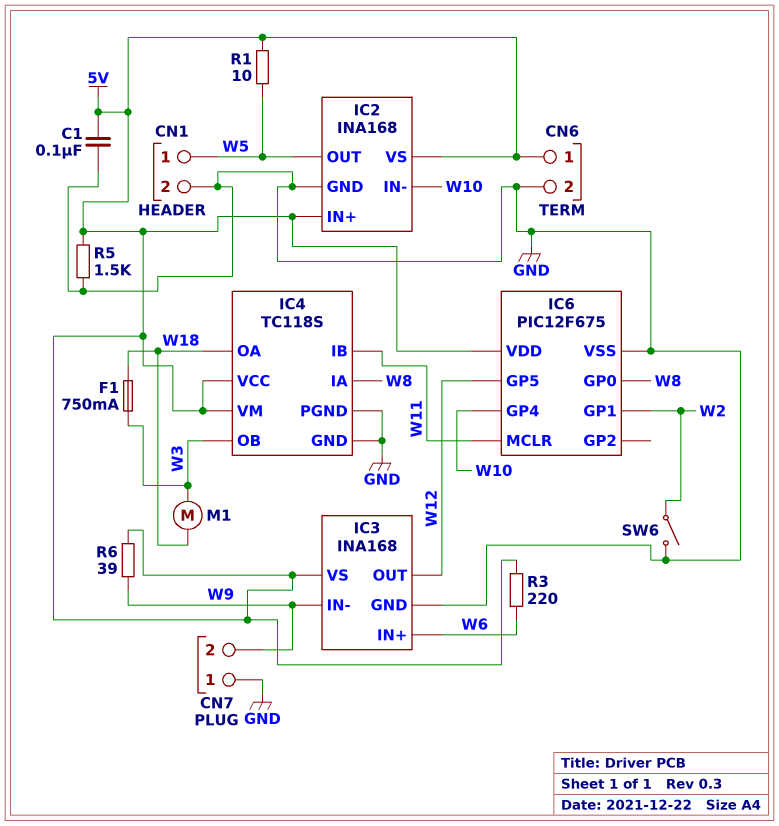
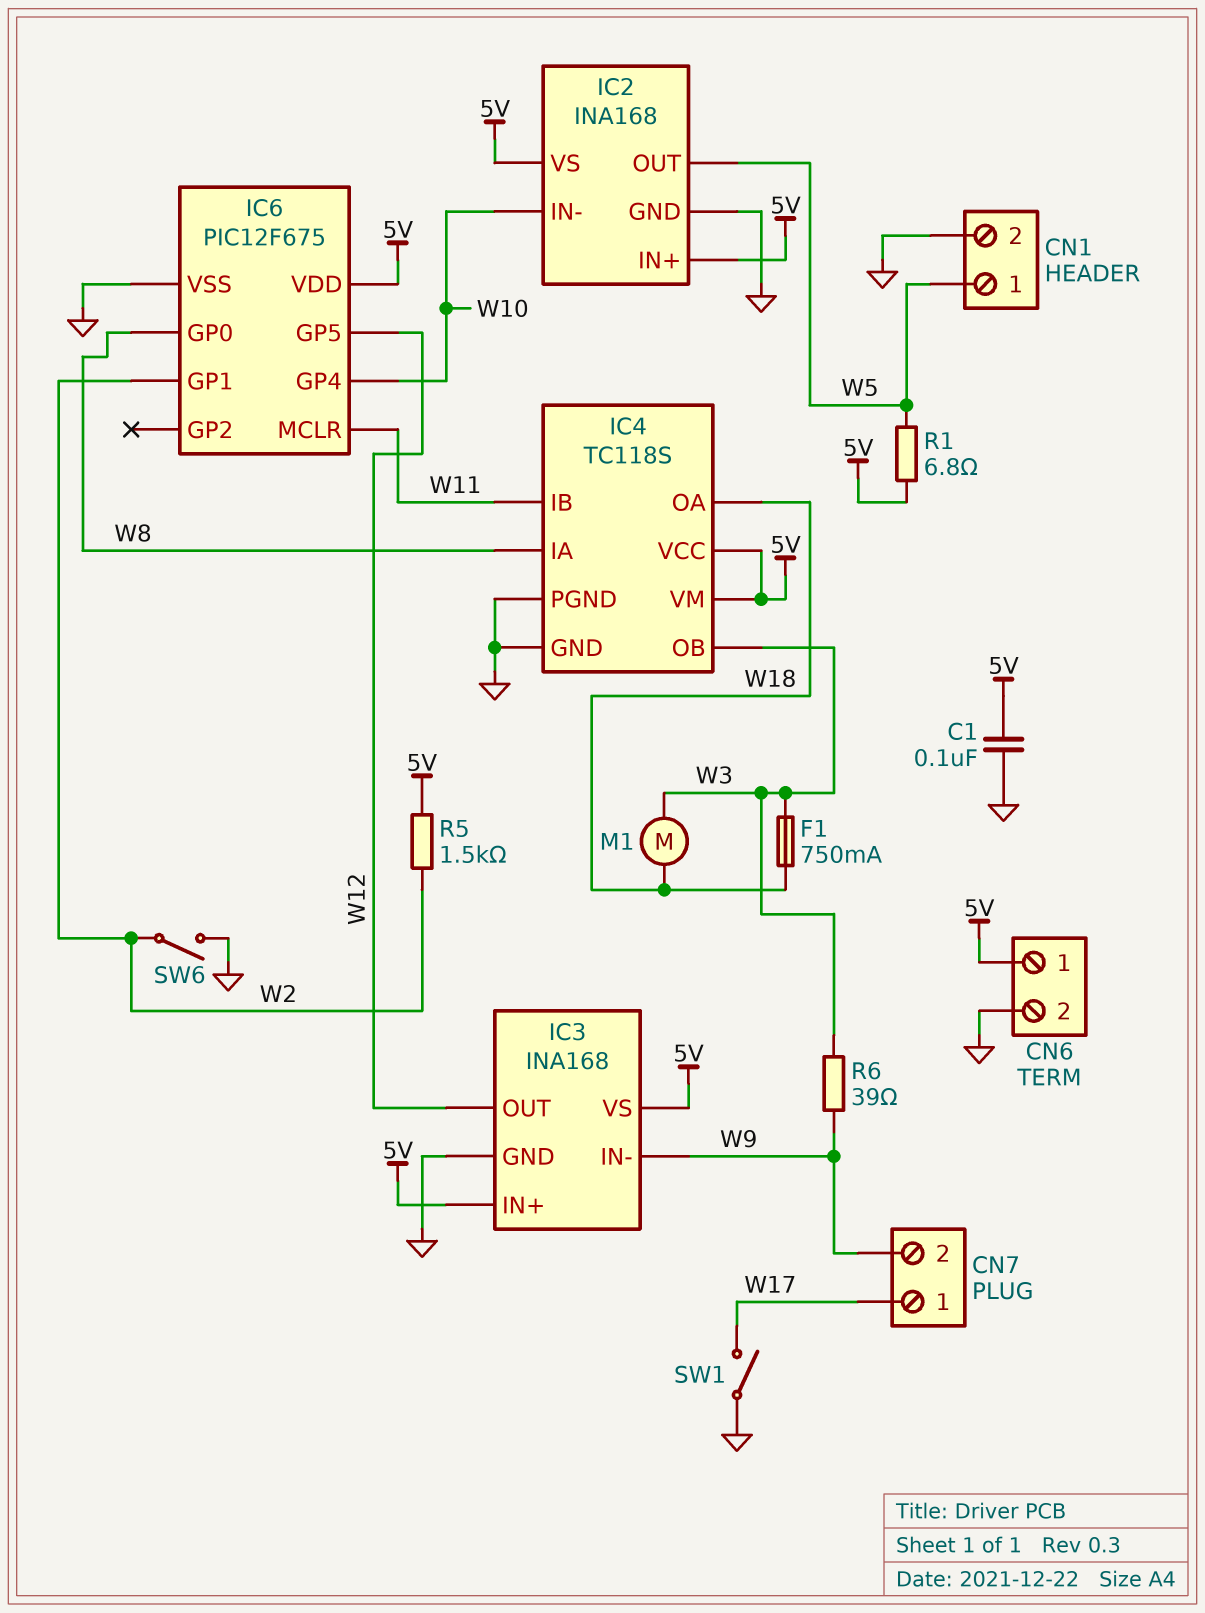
CN7 pin 1: GND -> W17
IC3 pin IN+: W6 -> 5V
R1: 10 (5V, W5) -> 6.8 (5V, W5)
R3: 220 (5V, W6) -> none
R5: 1.5k (5V, GND) -> 1.5k (5V, W2)
R6: 39 (5V, W9) -> 39 (W3, W9)
SW1: none -> switch (GND, W17)

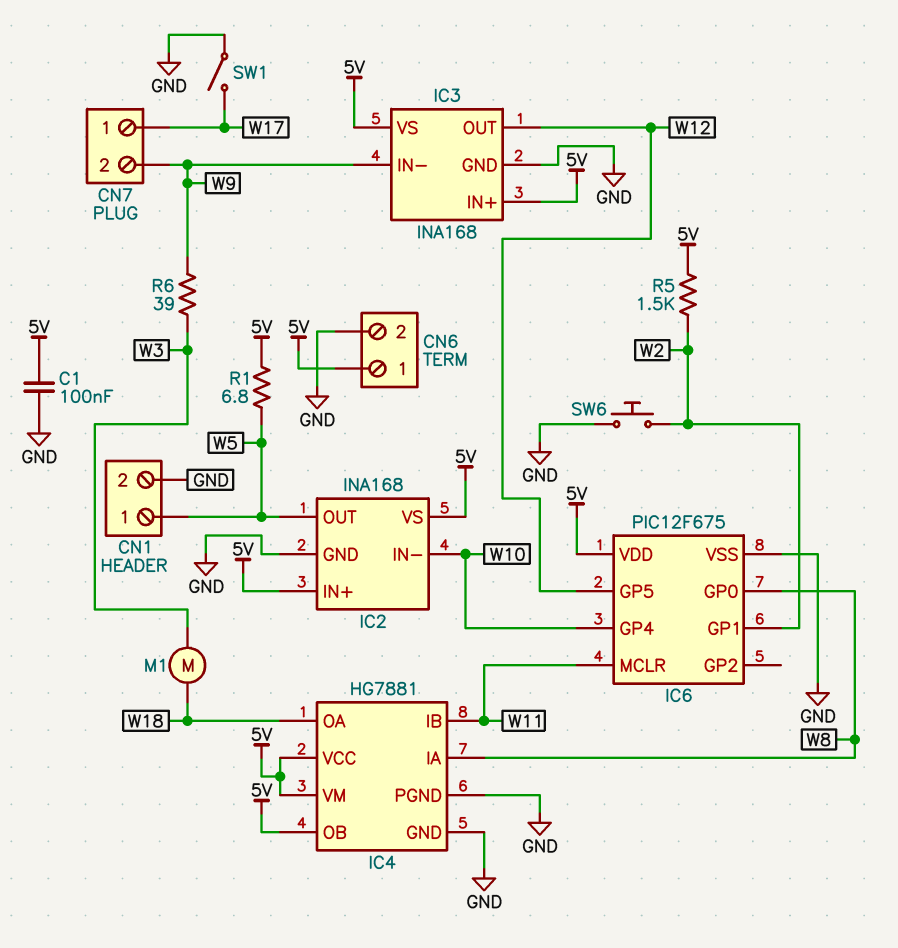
F1: 750mA (W3, W18) -> none
IC4: TC118S -> HG7881
IC4 pin OB: W3 -> 5V
SW6: switch (GND, W2) -> button (GND, W2)

